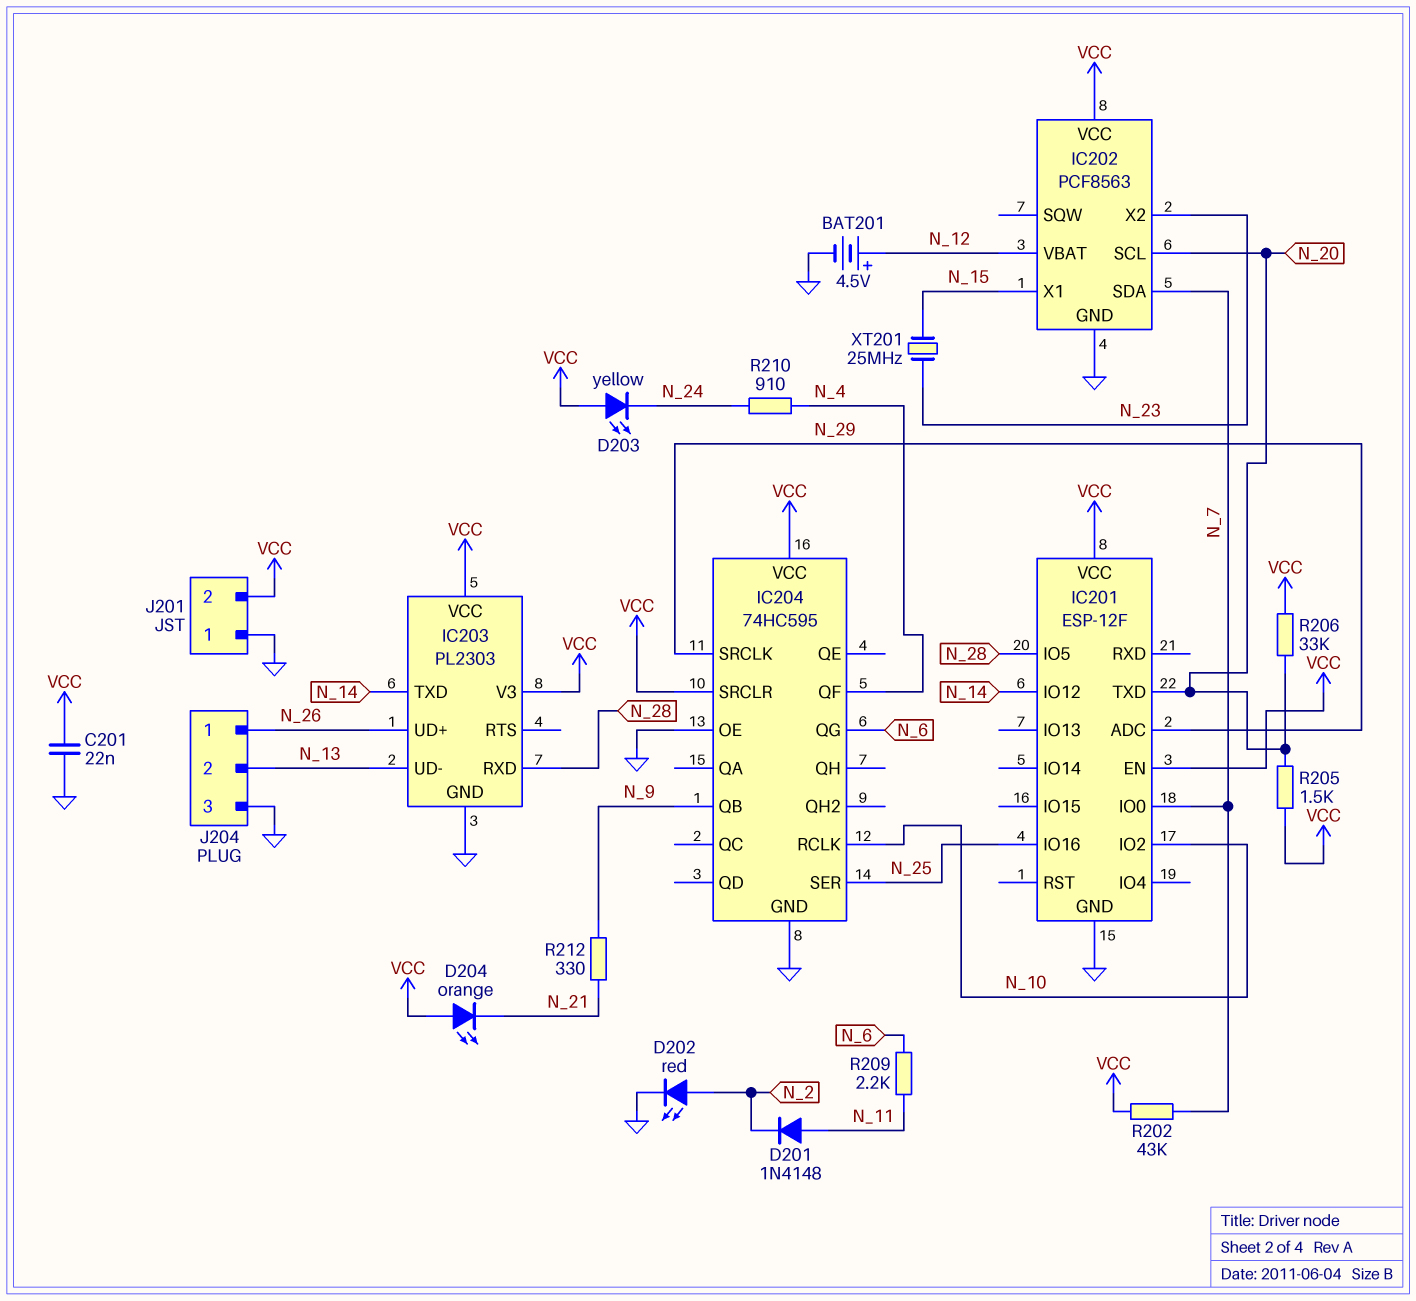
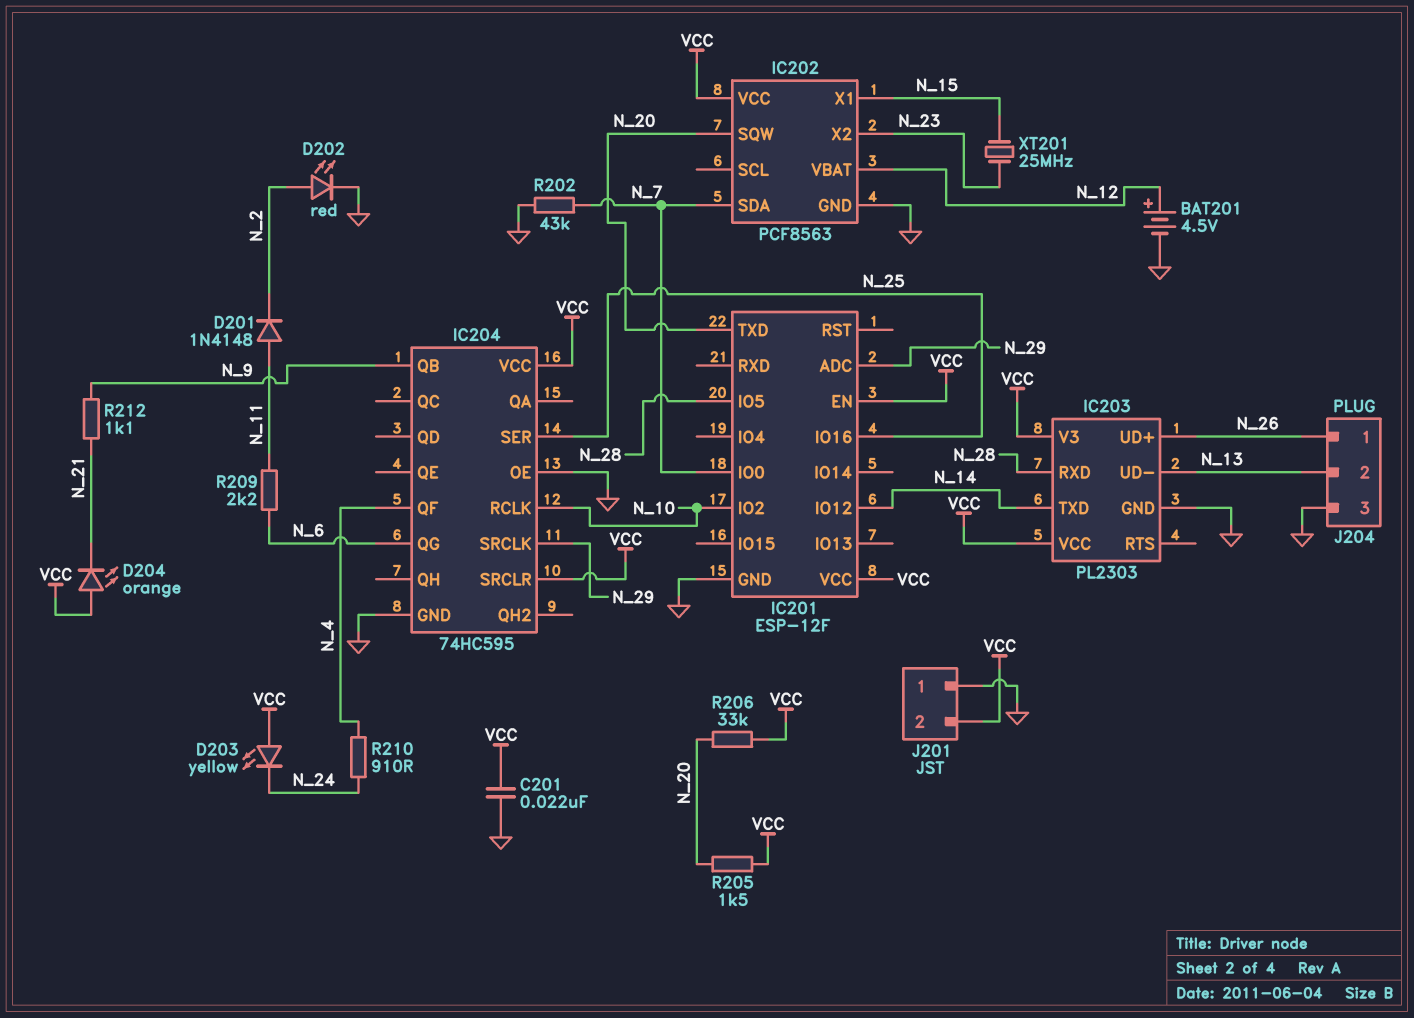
IC202 pin SCL: N_20 -> none
IC202 pin SQW: none -> N_20
R202: 43k (N_7, VCC) -> 43k (GND, N_7)
R212: 330 (N_9, N_21) -> 1.1k (N_9, N_21)

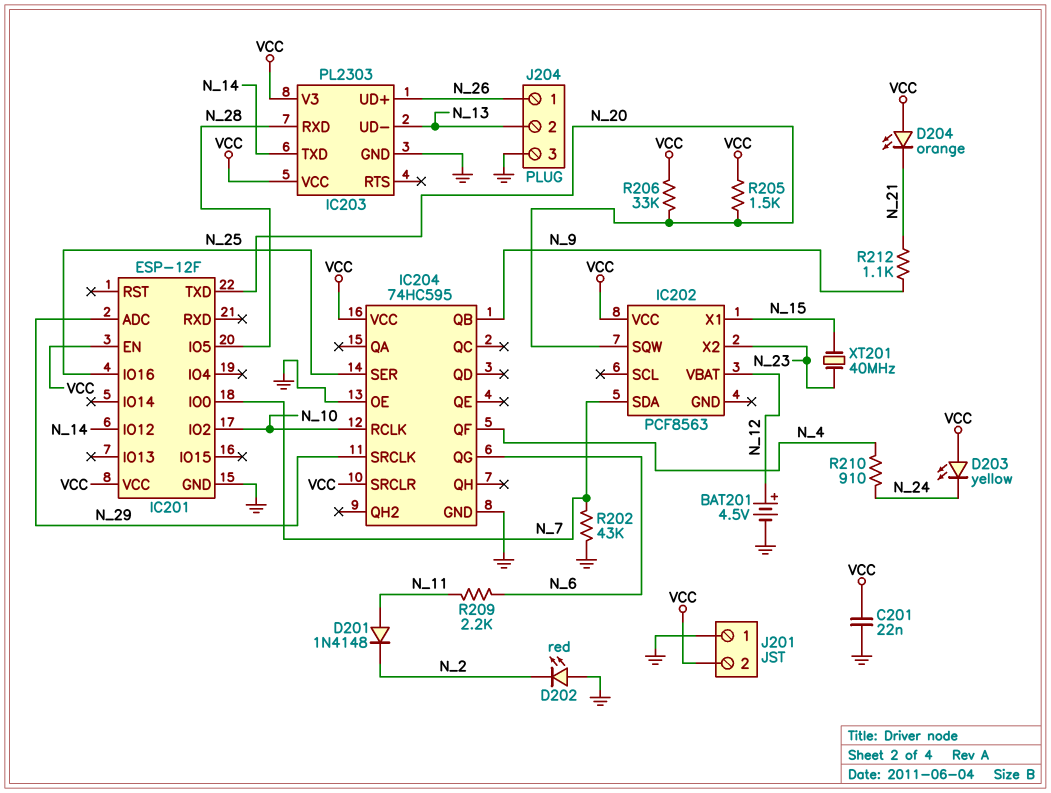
D202: LED red (A N_2, K GND) -> LED red (A GND, K N_2)
IC202 pin GND: GND -> none
XT201: 25MHz (N_15, N_23) -> 40MHz (N_15, N_23)

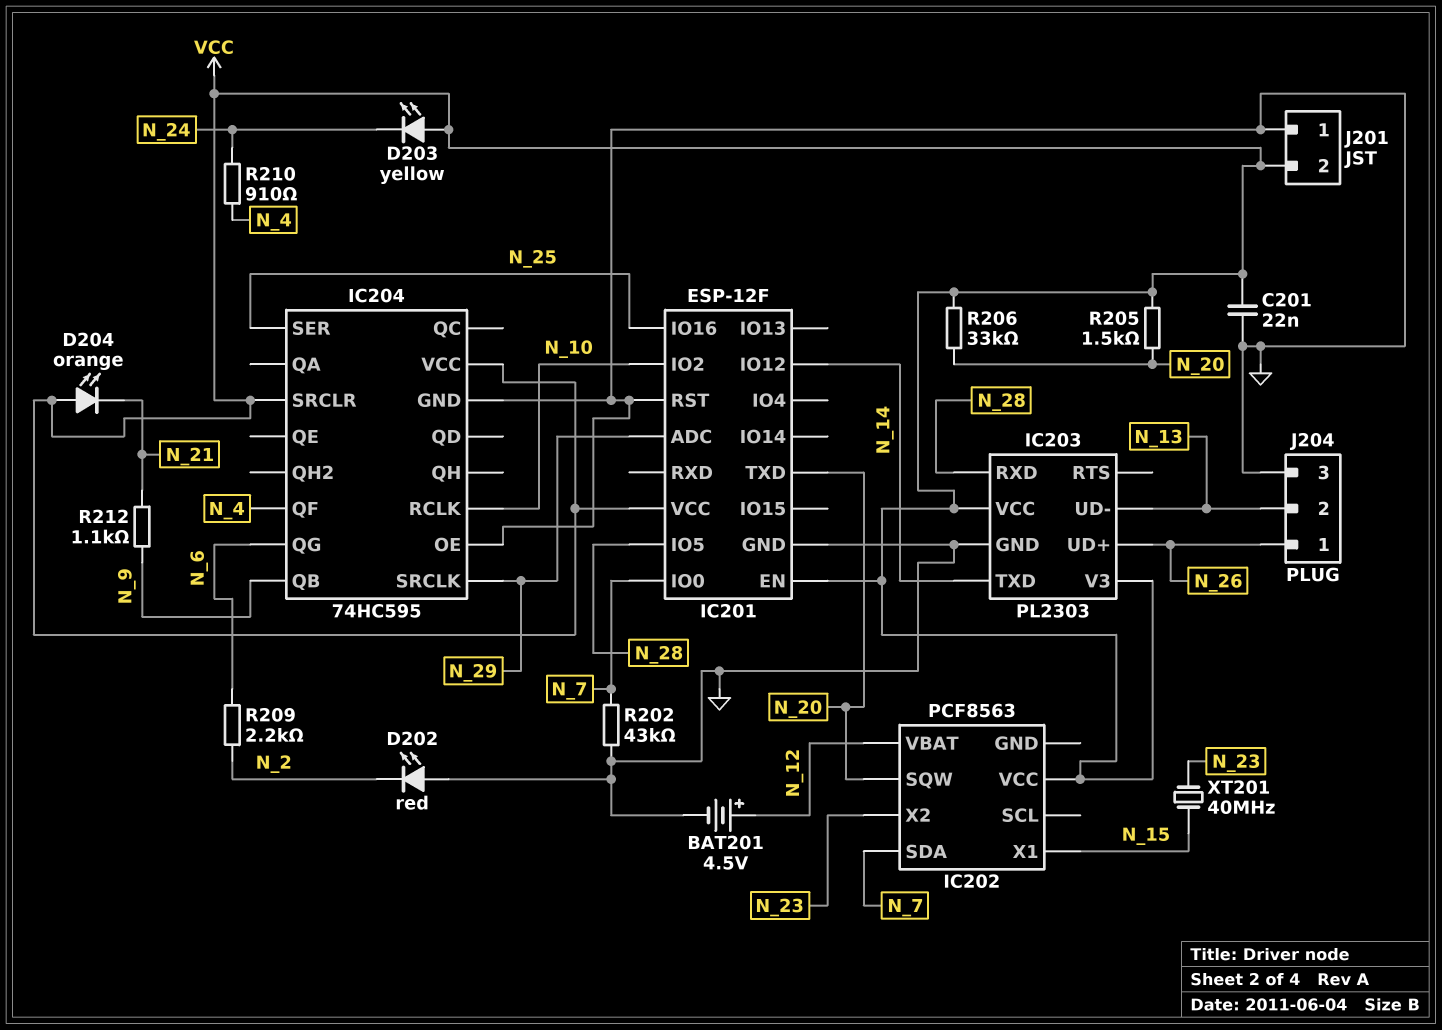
D201: diode 1N4148 (A N_11, K N_2) -> none
IC201 pin RST: none -> GND
R209: 2.2k (N_6, N_11) -> 2.2k (N_2, N_6)

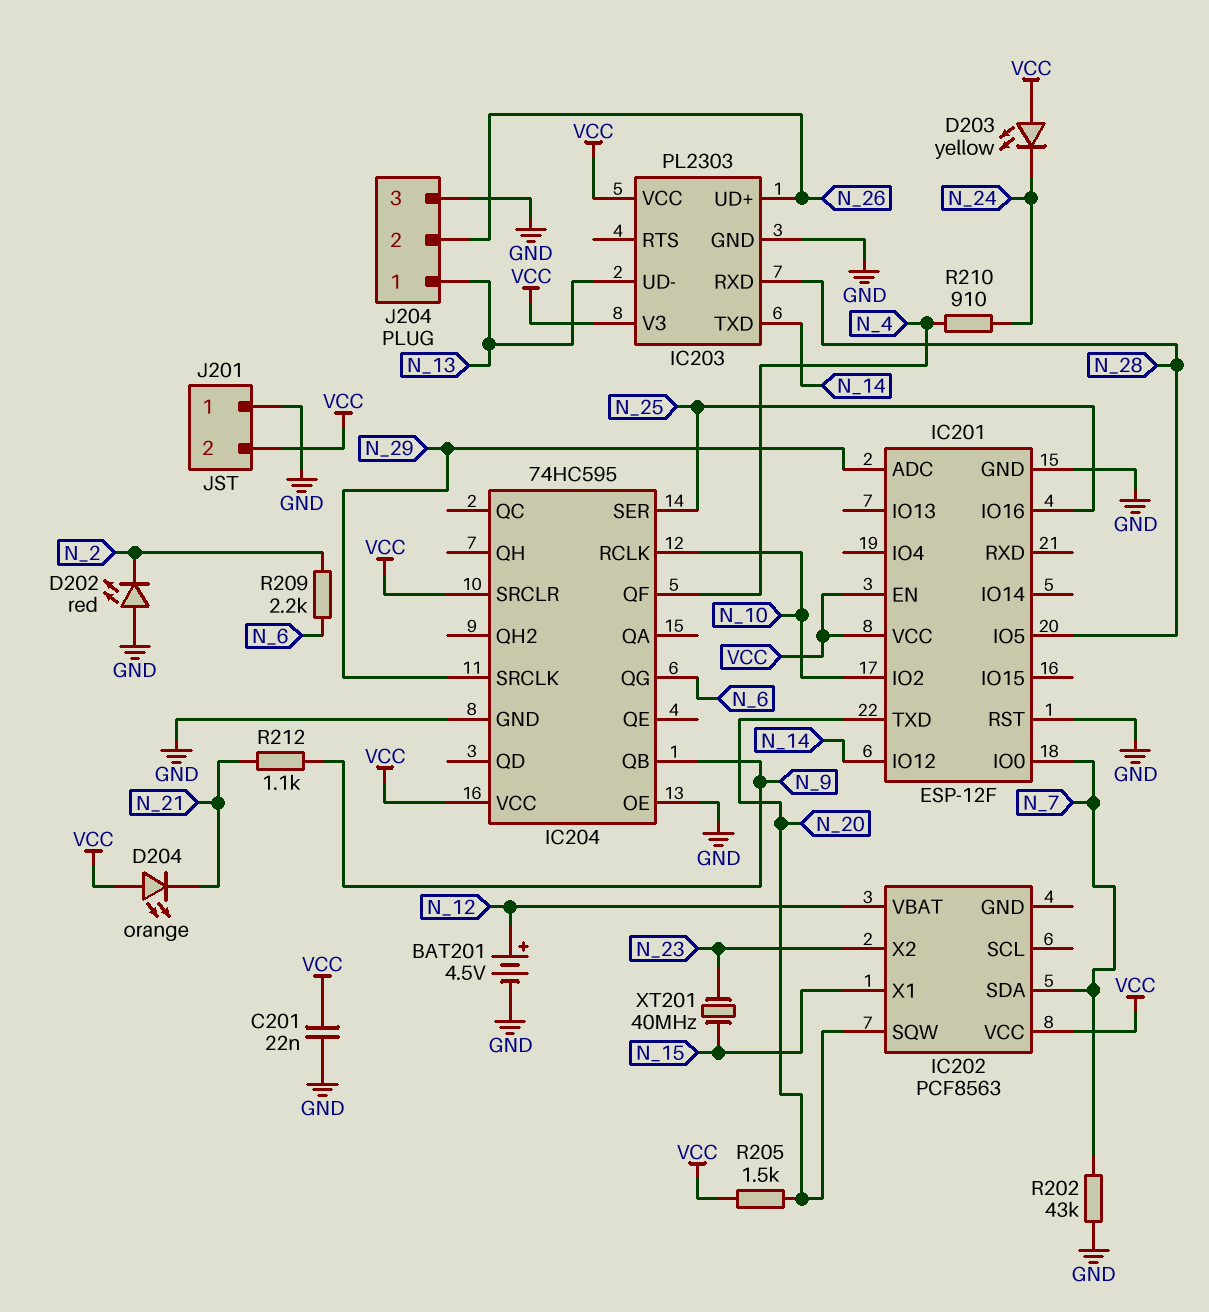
J204 pin 1: N_26 -> N_13
J204 pin 2: N_13 -> N_26
R206: 33k (N_20, VCC) -> none

